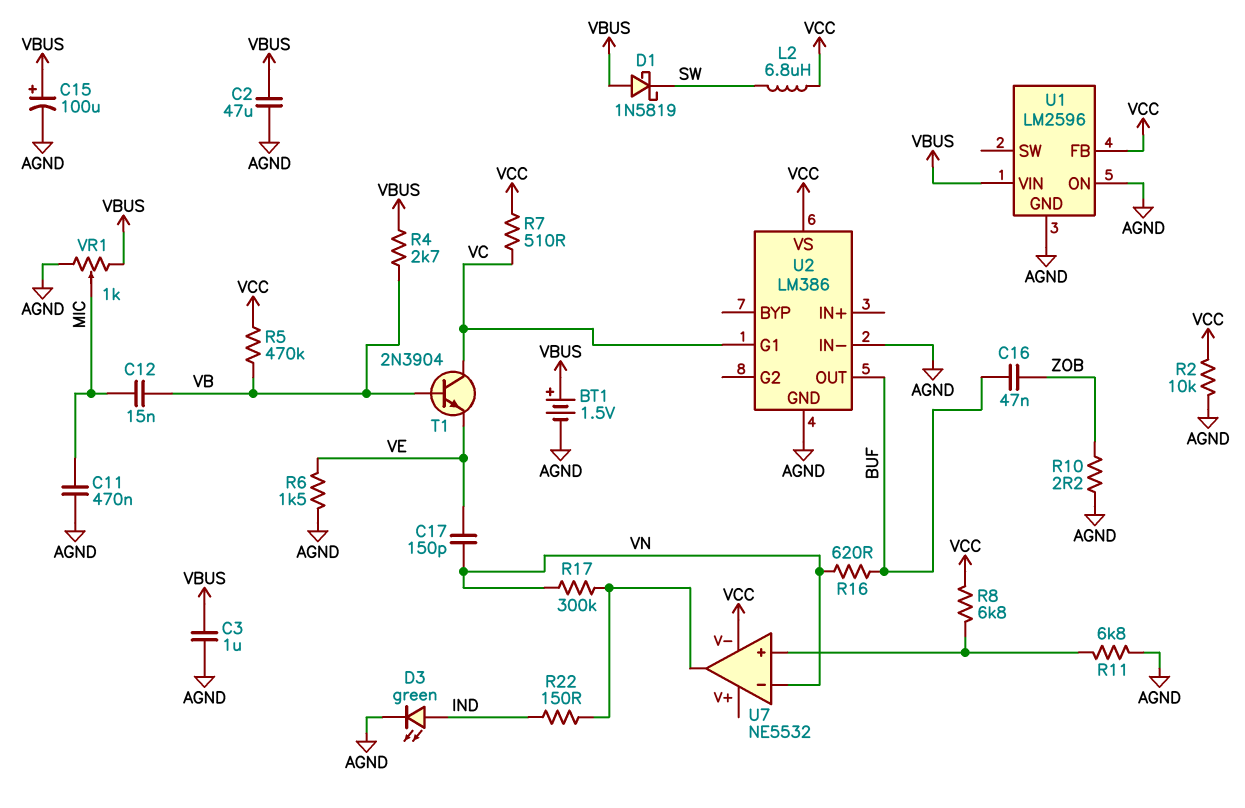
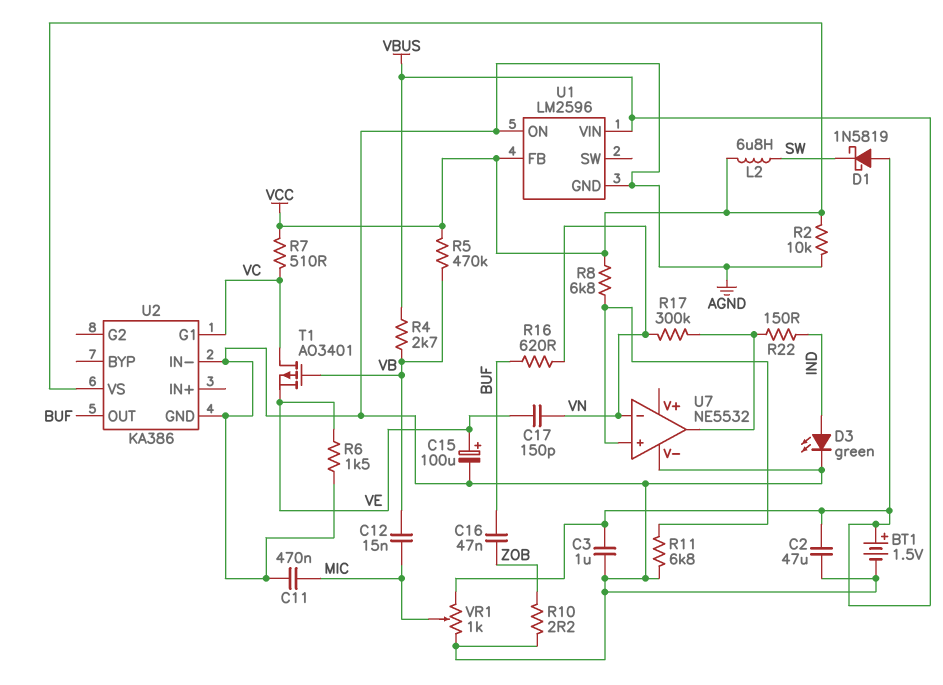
C15: 100uF (plus VBUS, minus AGND) -> 100uF (plus VE, minus AGND)
T1: NPN 2N3904 (B VB, C VC, E VE) -> PMOS AO3401 (G VB, D VC, S VE)
U2: LM386 -> KA386
U7 pin V-: VCC -> AGND

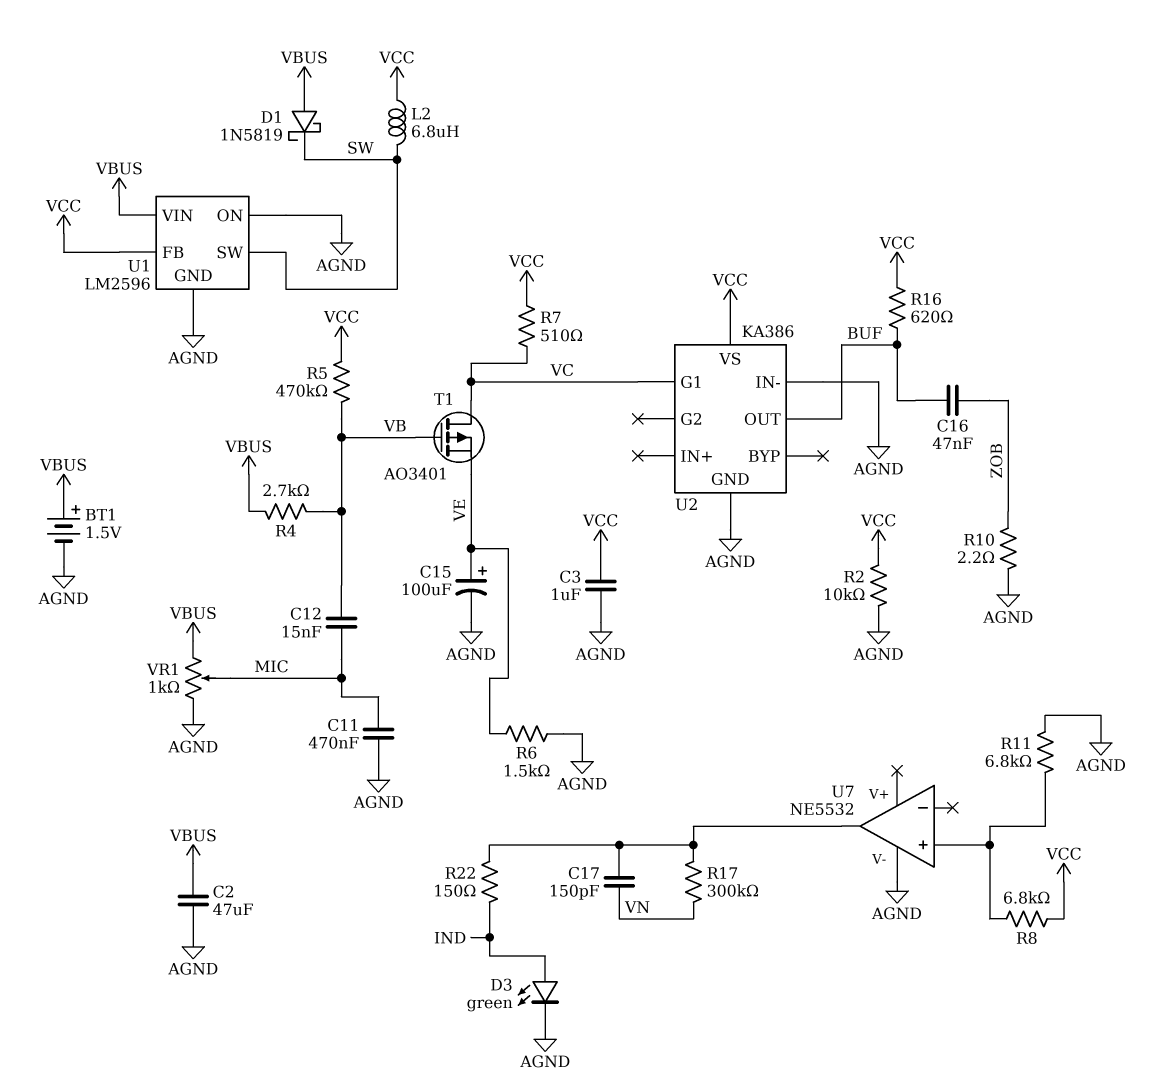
C3: 1uF (AGND, VBUS) -> 1uF (AGND, VCC)
C17: 150pF (VE, VN) -> 150pF (U7/out, VN)
R16: 620 (BUF, VN) -> 620 (BUF, VCC)
U1 pin SW: none -> SW
U7 pin in-: VN -> none

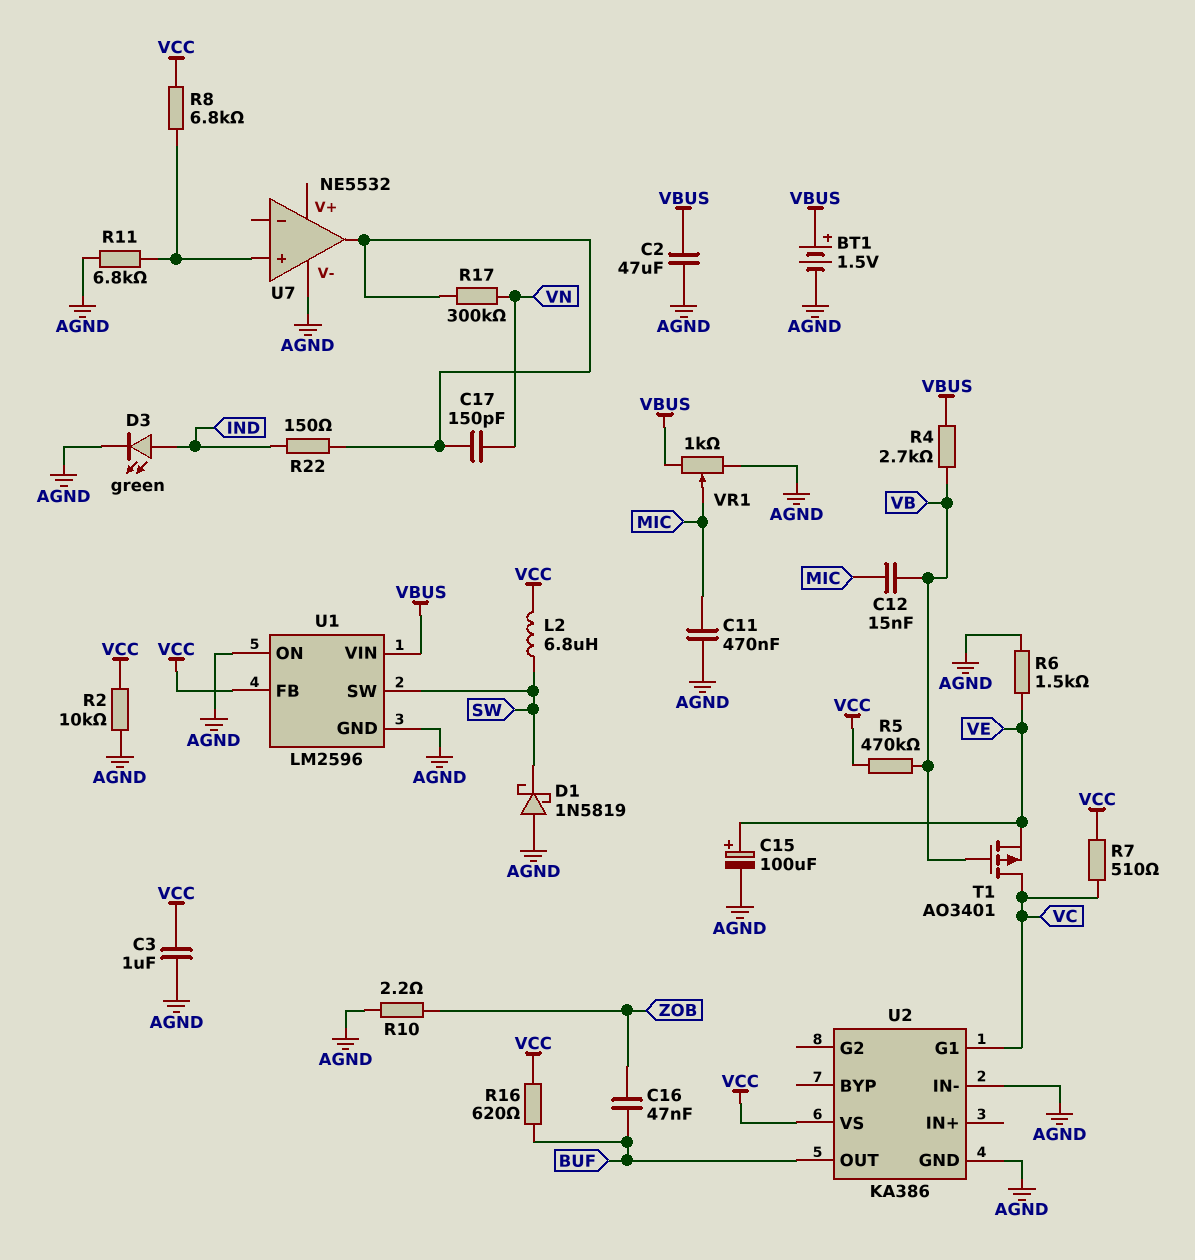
D1: schottky 1N5819 (A VBUS, K SW) -> schottky 1N5819 (A AGND, K SW)

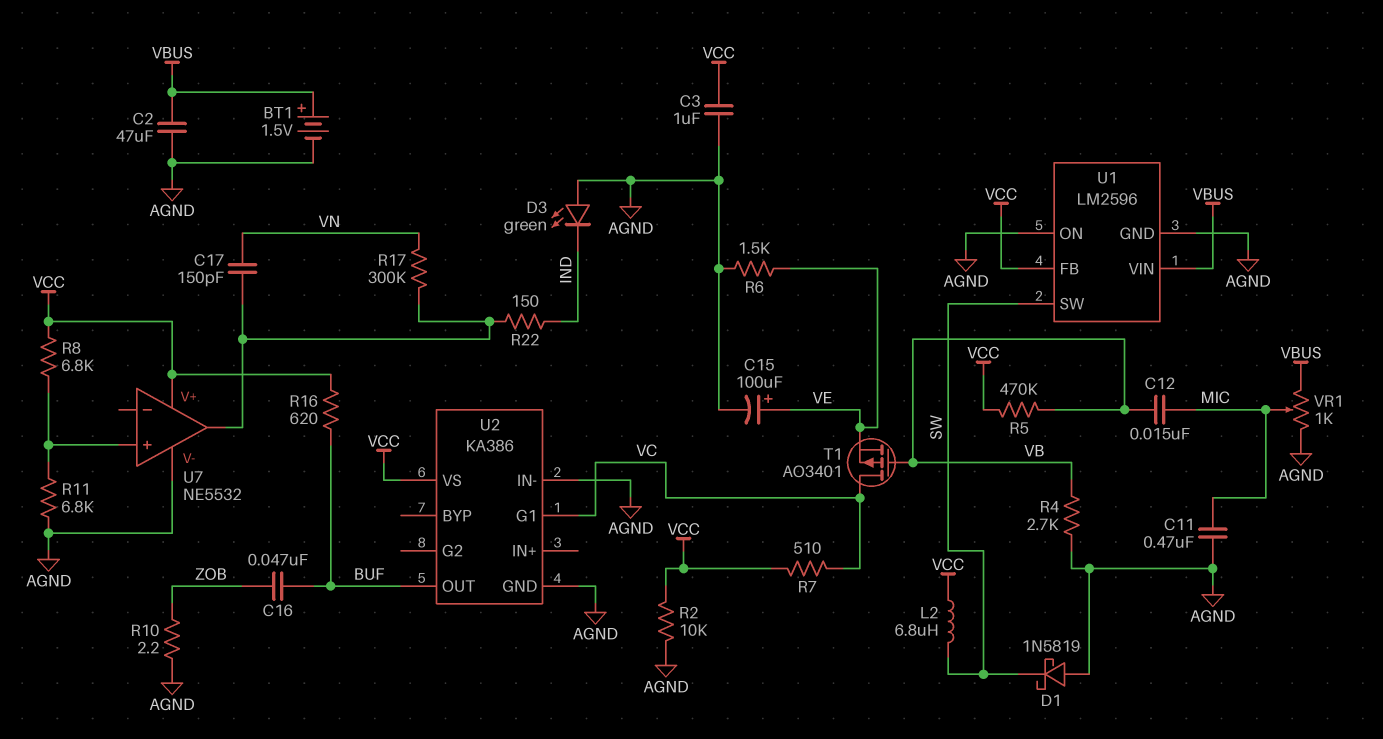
D3: LED green (A IND, K AGND) -> LED green (A AGND, K IND)
R4: 2.7k (VB, VBUS) -> 2.7k (AGND, VB)
U7 pin V+: none -> VCC

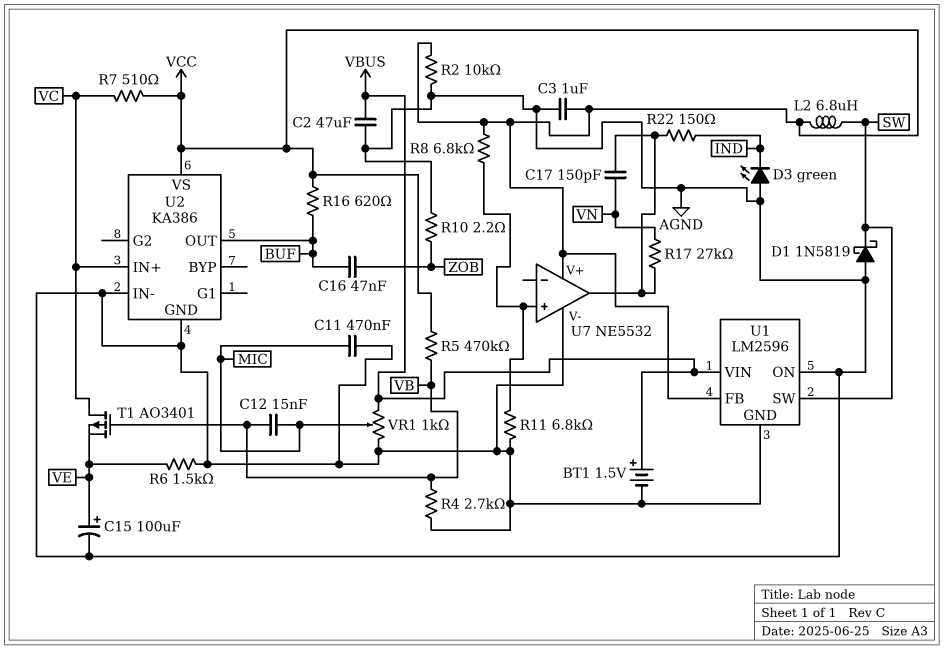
R17: 300k (U7/out, VN) -> 27k (U7/out, VN)
U2 pin G1: VC -> none
U2 pin IN+: none -> VC

